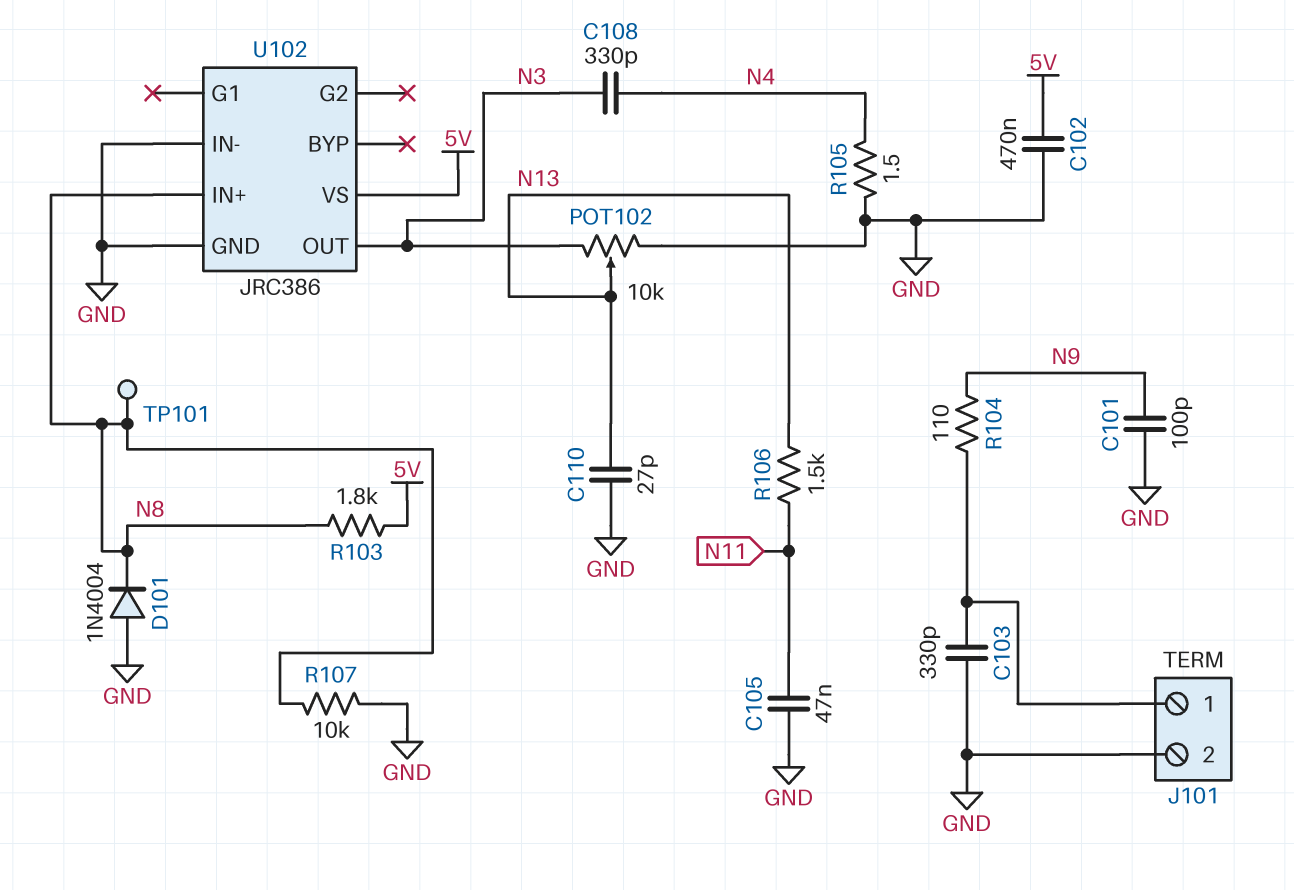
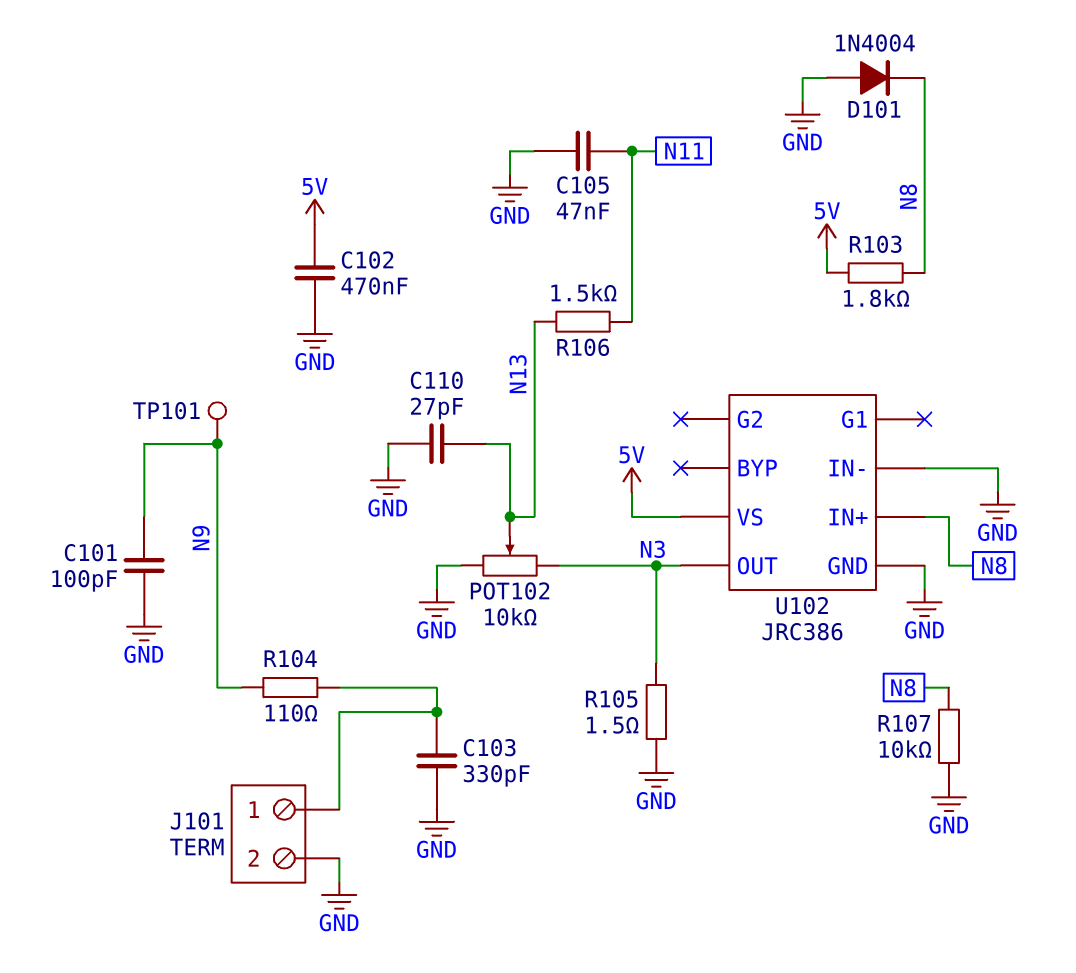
C108: 330pF (N3, N4) -> none
R105: 1.5 (GND, N4) -> 1.5 (GND, N3)
TP101: test point (N8) -> test point (N9)

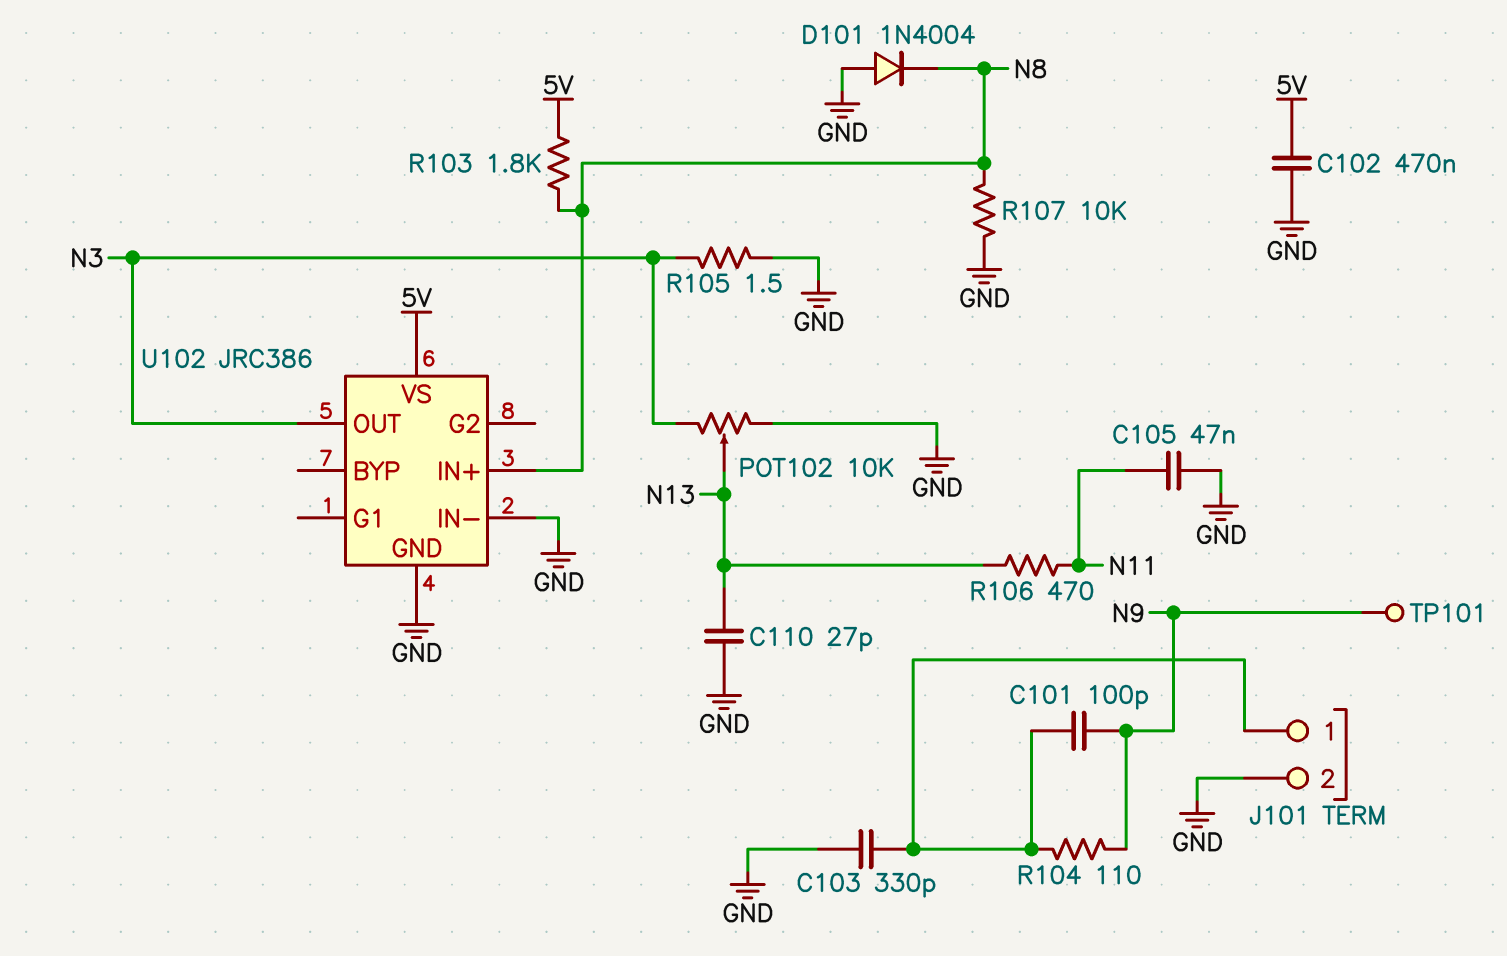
C101: 100pF (GND, N9) -> 100pF (J101/1, N9)
R106: 1.5k (N11, N13) -> 470 (N11, N13)

